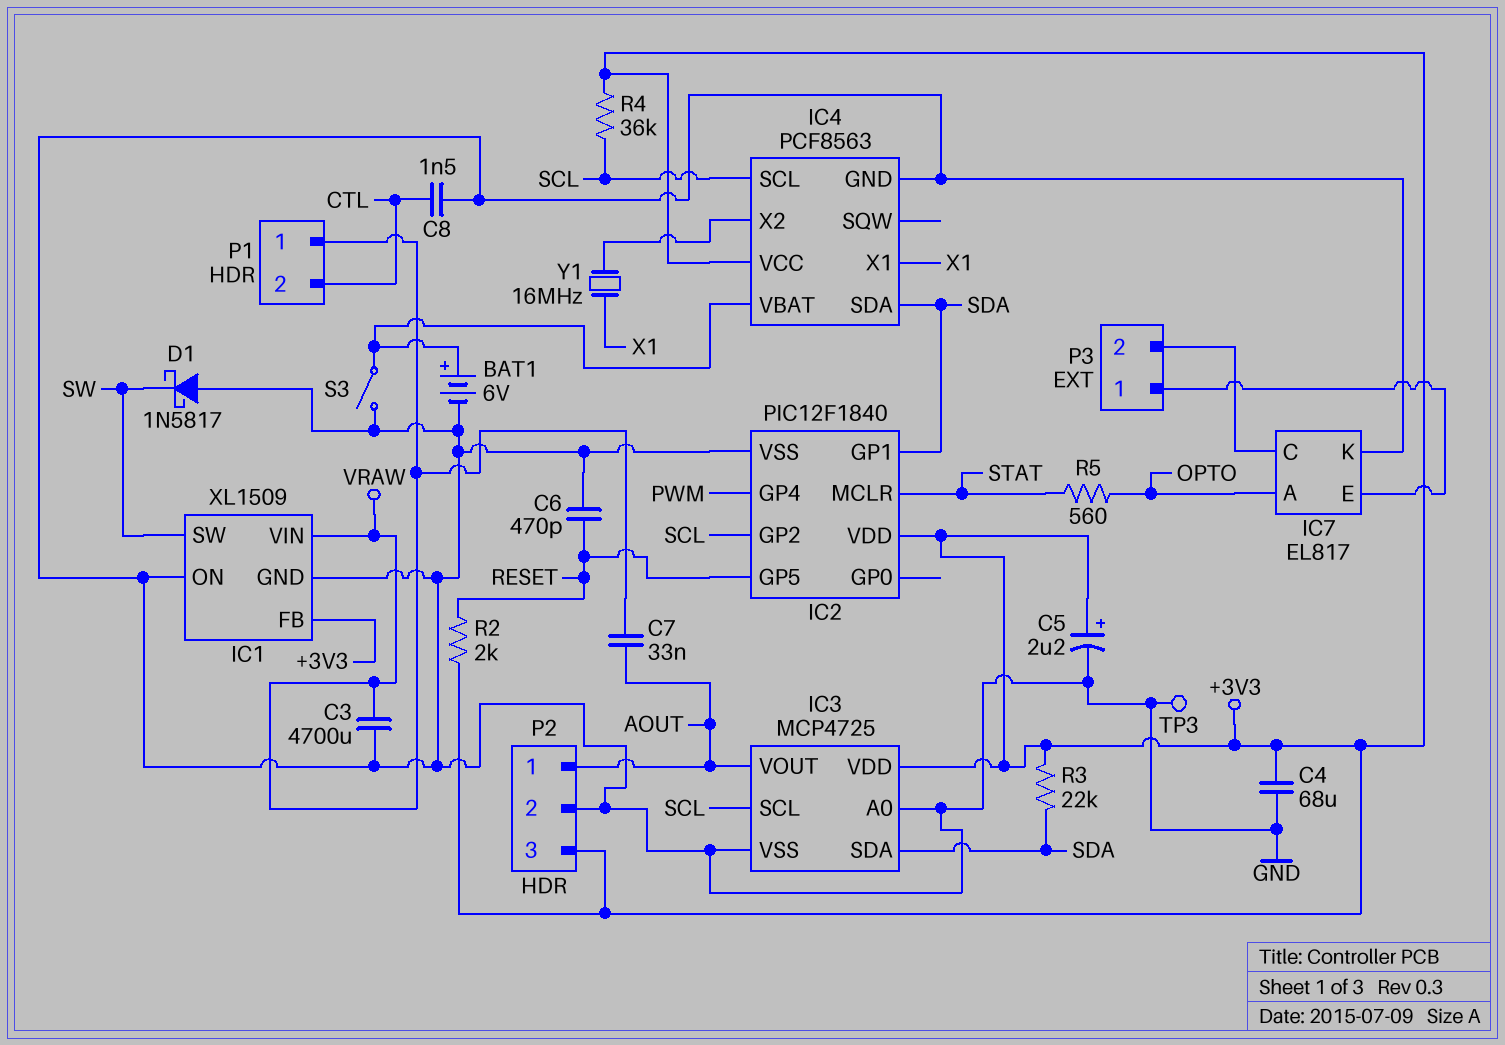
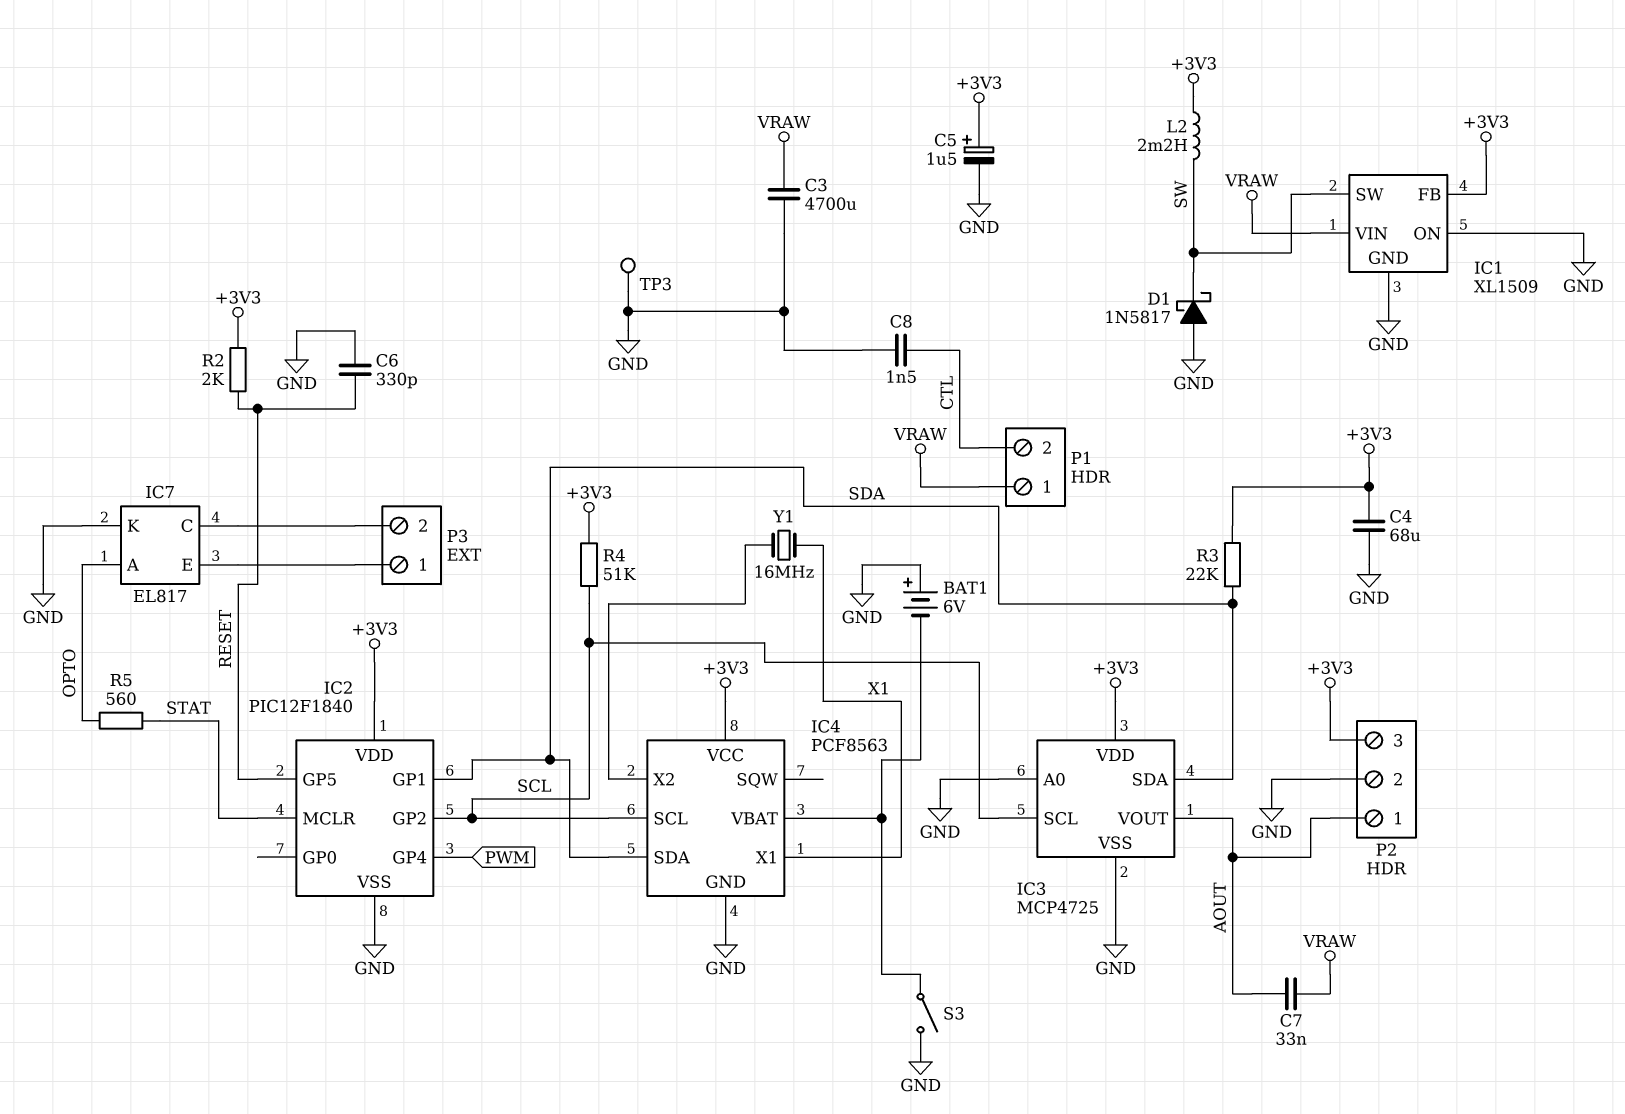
BAT1: 6V (plus IC4/VBAT, minus GND) -> 6V (plus GND, minus IC4/VBAT)
C5: 2.2uF (plus +3V3, minus GND) -> 1.5uF (plus +3V3, minus GND)
C6: 470pF (GND, RESET) -> 330pF (GND, RESET)
L2: none -> 2.2mH (+3V3, SW)
R4: 36k (+3V3, SCL) -> 51k (+3V3, SCL)

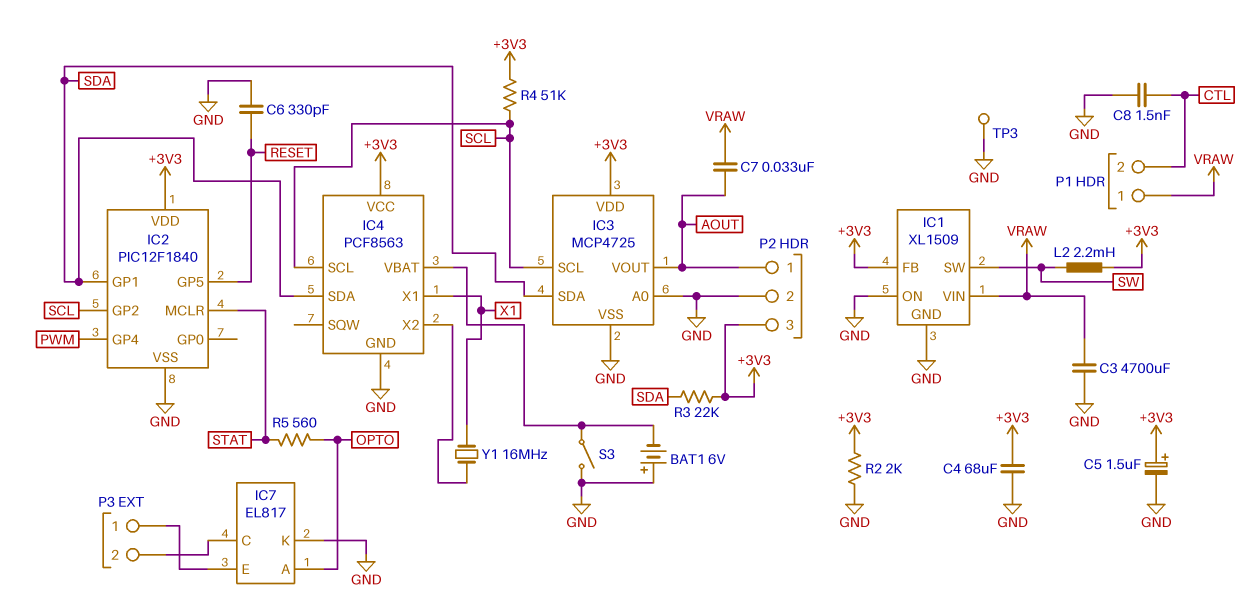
D1: schottky 1N5817 (A GND, K SW) -> none
R2: 2k (+3V3, RESET) -> 2k (+3V3, GND)

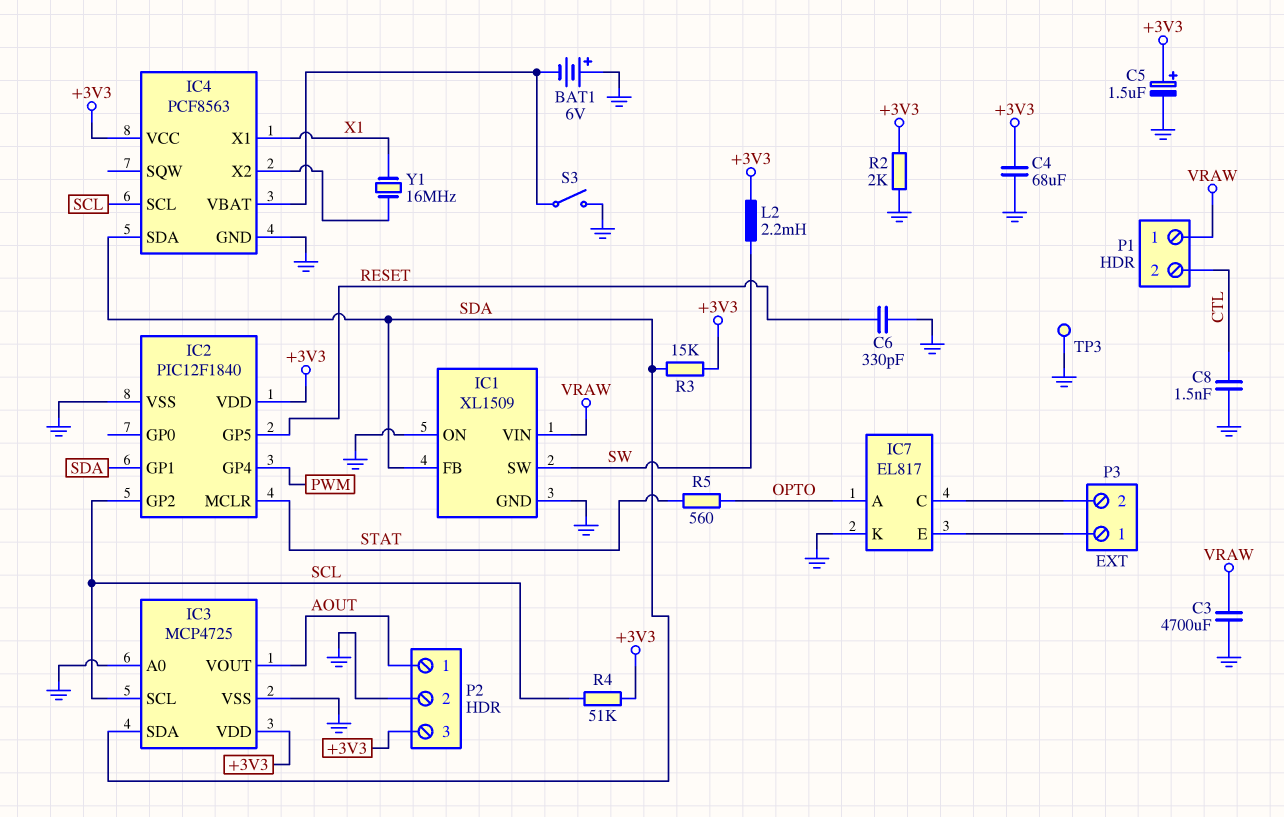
C7: 33nF (AOUT, VRAW) -> none
IC1 pin FB: +3V3 -> SDA
R3: 22k (+3V3, SDA) -> 15k (+3V3, SDA)

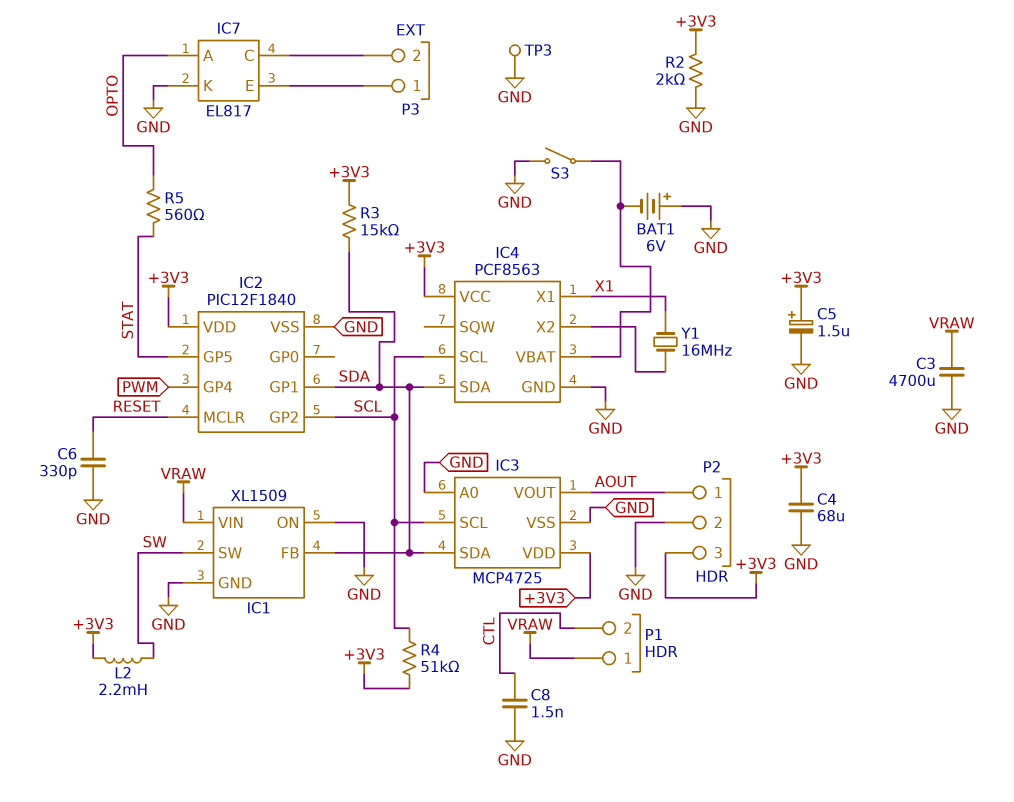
IC2 pin GP5: RESET -> STAT
IC2 pin MCLR: STAT -> RESET

